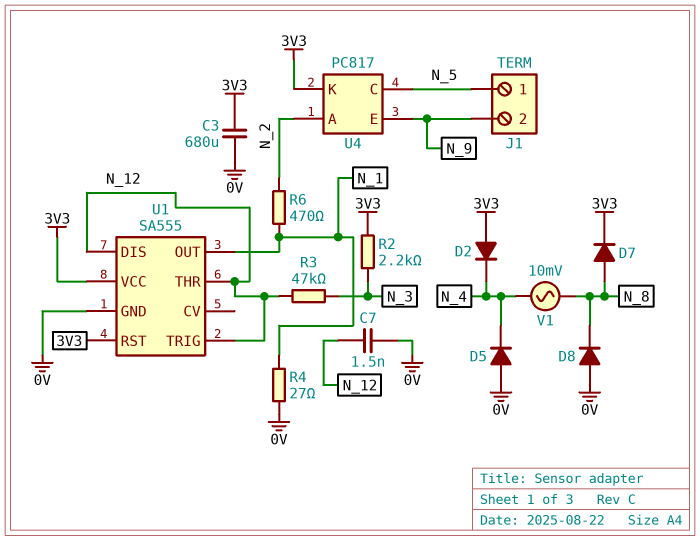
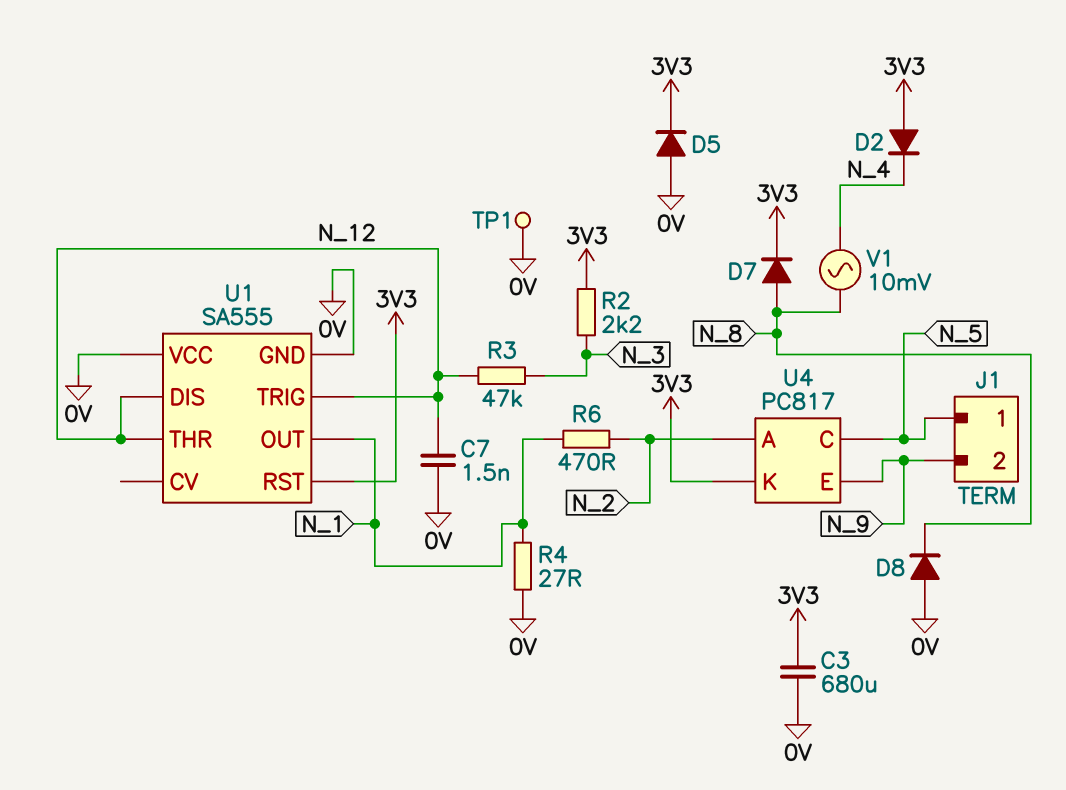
D5: diode (A 0V, K N_4) -> diode (A 0V, K 3V3)
TP1: none -> test point (0V)
U1 pin VCC: 3V3 -> 0V

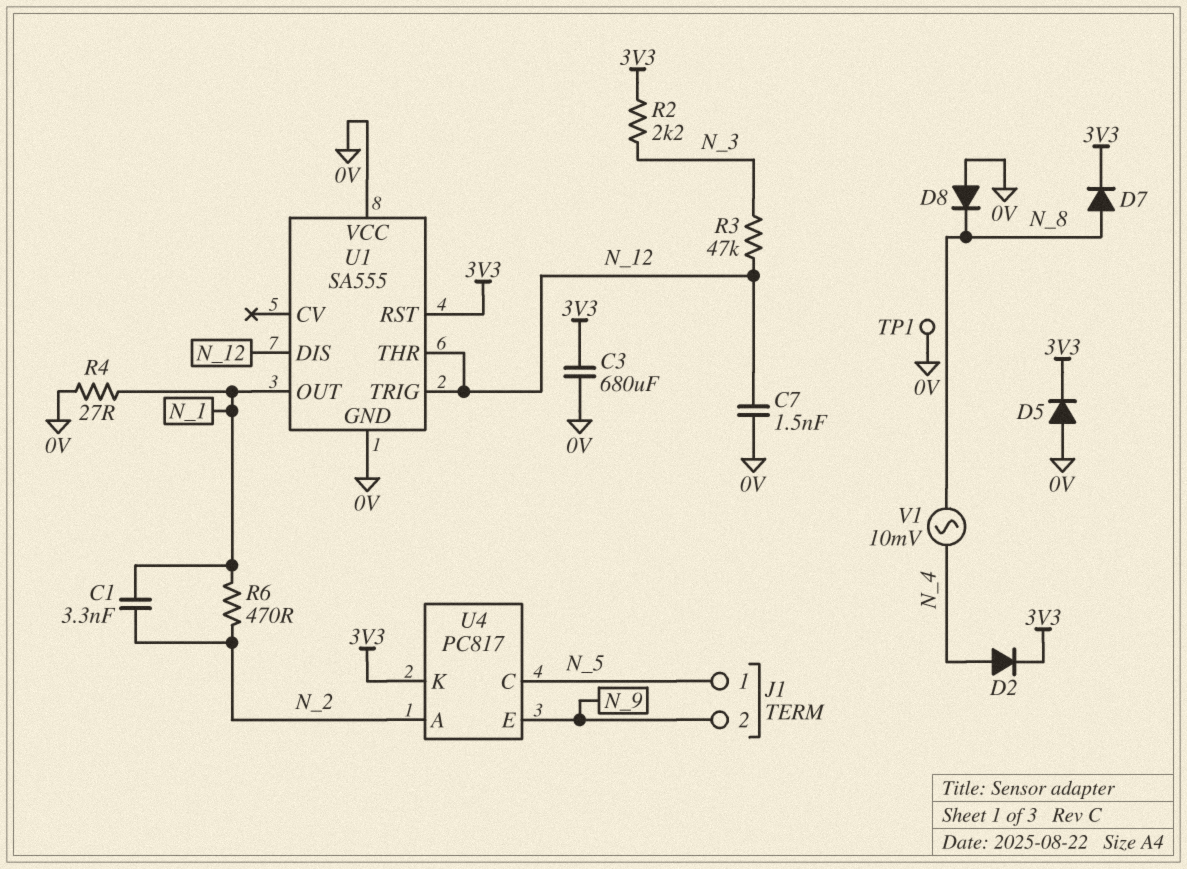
C1: none -> 3.3nF (N_1, N_2)
D2: diode (A 3V3, K N_4) -> diode (A N_4, K 3V3)

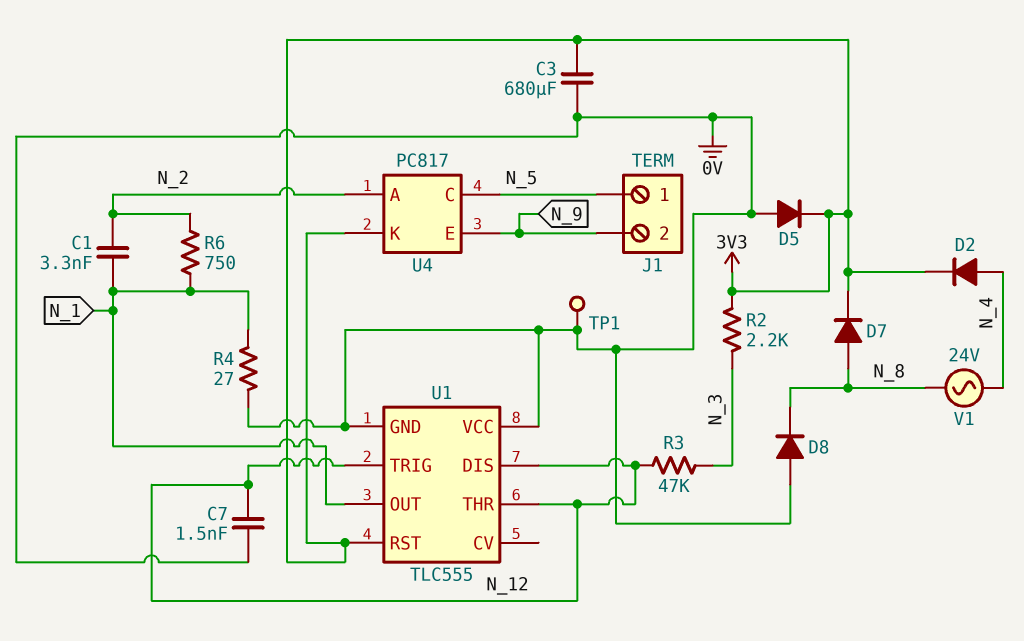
R6: 470 (N_1, N_2) -> 750 (N_1, N_2)
U1: SA555 -> TLC555
V1: AC 10mV (N_4, N_8) -> AC 24V (N_4, N_8)

